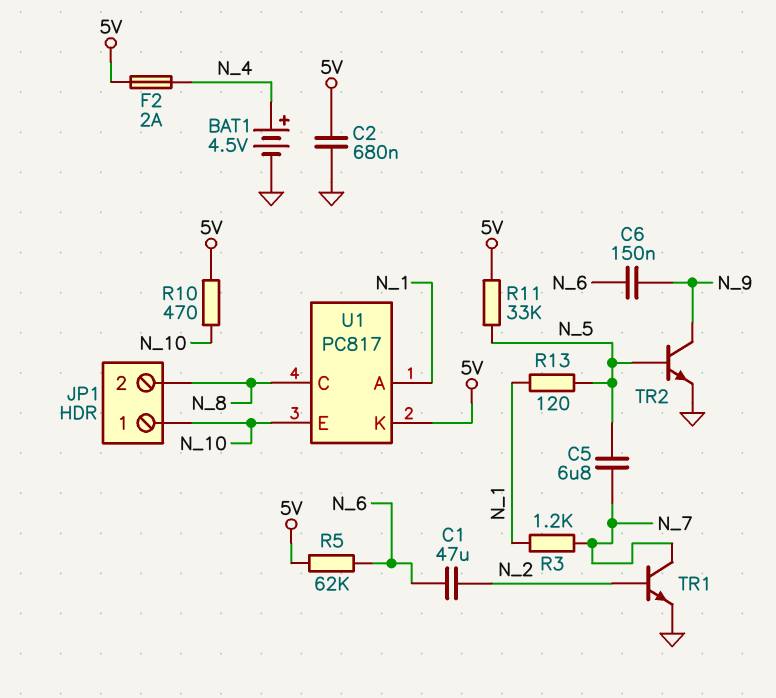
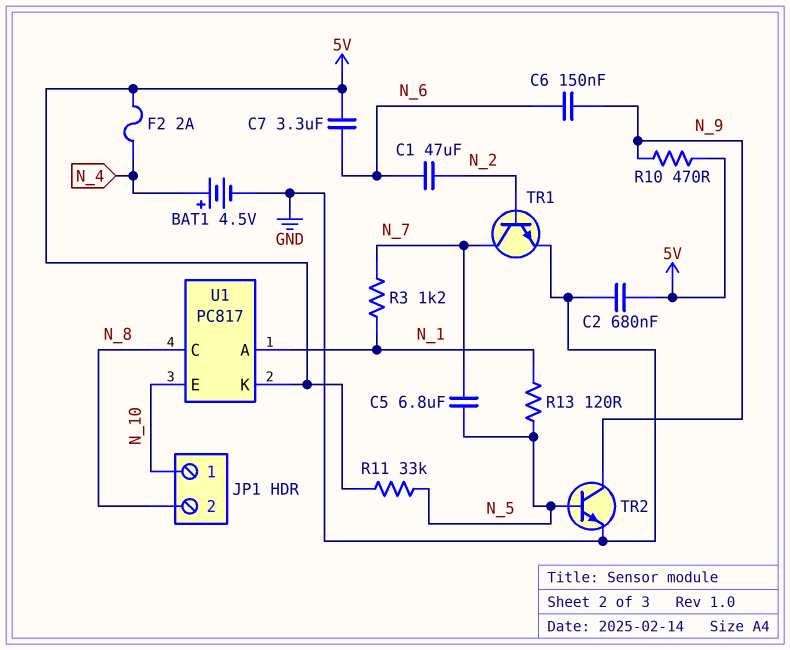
C7: none -> 3.3uF (5V, N_6)
R5: 62k (5V, N_6) -> none
R10: 470 (5V, N_10) -> 470 (5V, N_9)

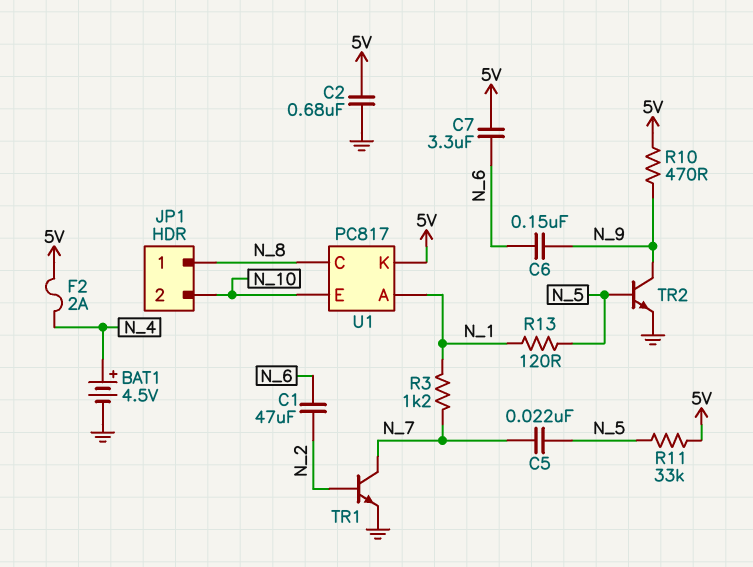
C5: 6.8uF (N_5, N_7) -> 22nF (N_5, N_7)
JP1 pin 1: N_10 -> N_8
JP1 pin 2: N_8 -> N_10

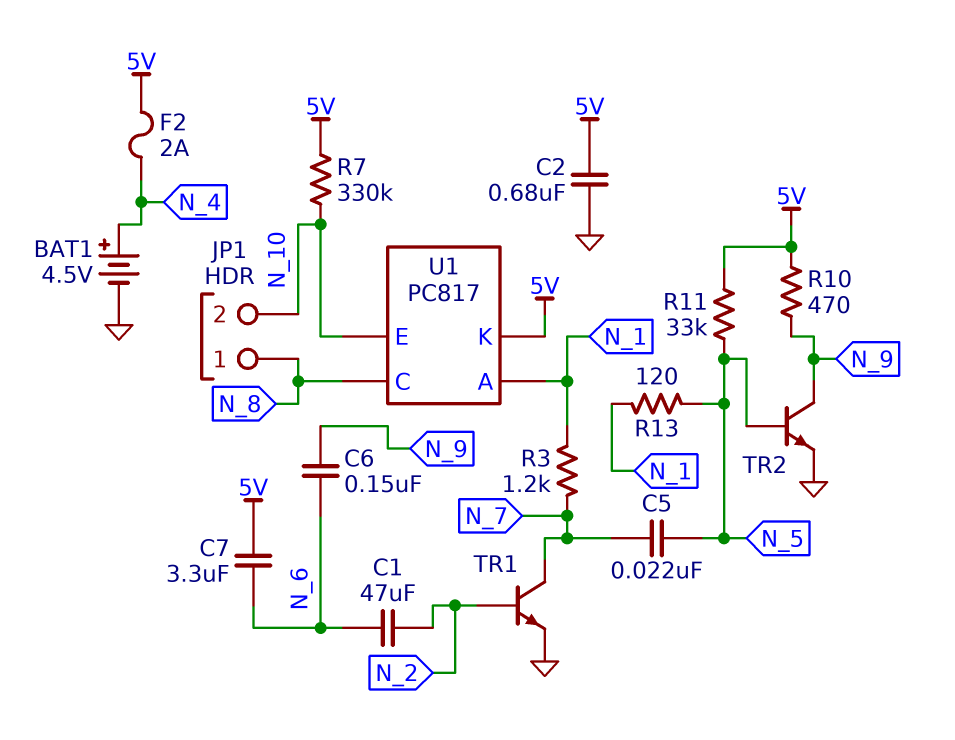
R7: none -> 330k (5V, N_10)

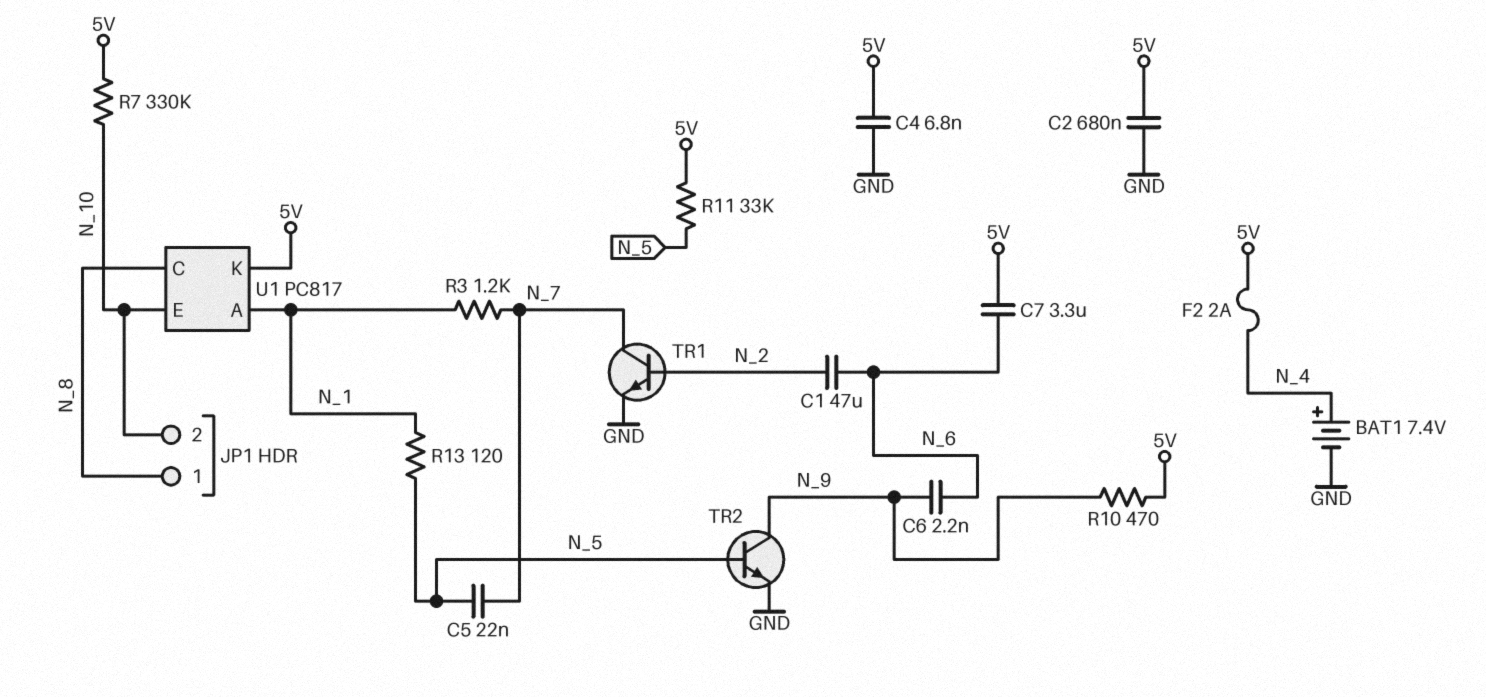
BAT1: 4.5V (plus N_4, minus GND) -> 7.4V (plus N_4, minus GND)
C4: none -> 6.8nF (5V, GND)
C6: 150nF (N_6, N_9) -> 2.2nF (N_6, N_9)

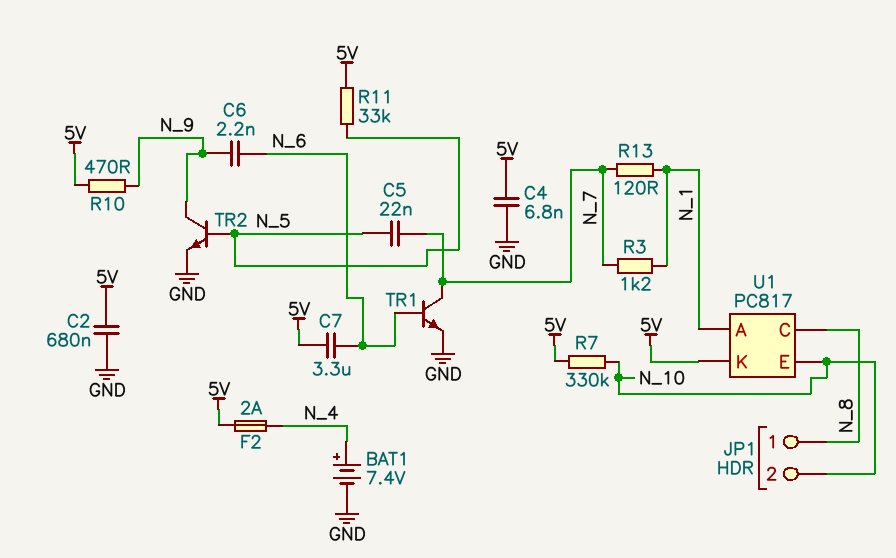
C1: 47uF (N_2, N_6) -> none
R13: 120 (N_1, N_5) -> 120 (N_1, N_7)
TR1: NPN (B N_2, C N_7, E GND) -> NPN (B N_6, C N_7, E GND)

